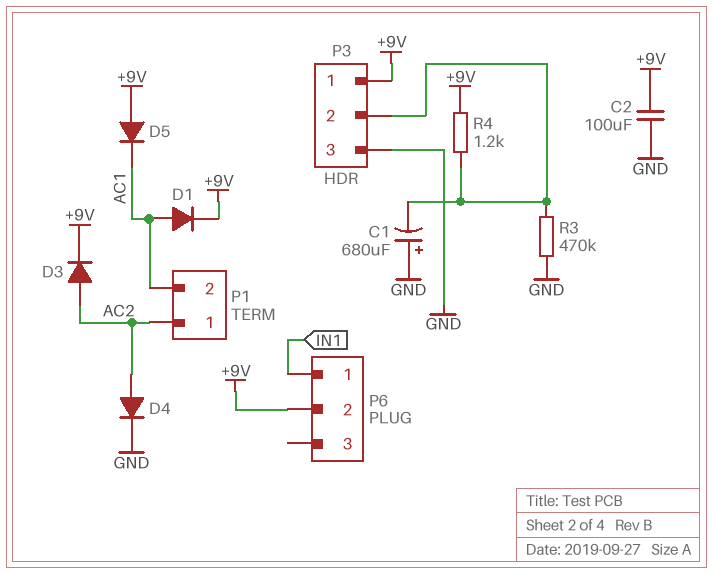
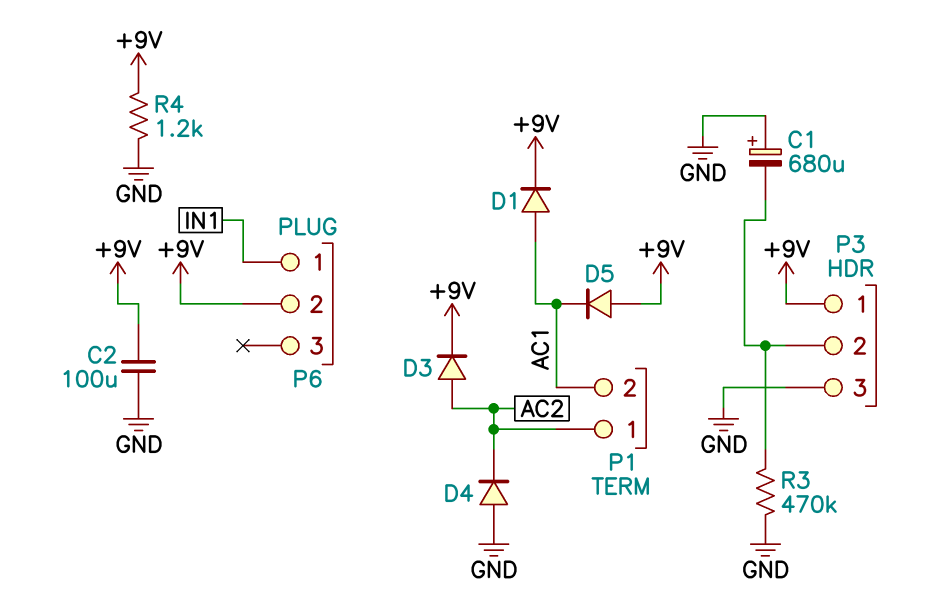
D4: diode (A AC2, K GND) -> diode (A GND, K AC2)
R4: 1.2k (+9V, P3/2) -> 1.2k (+9V, GND)

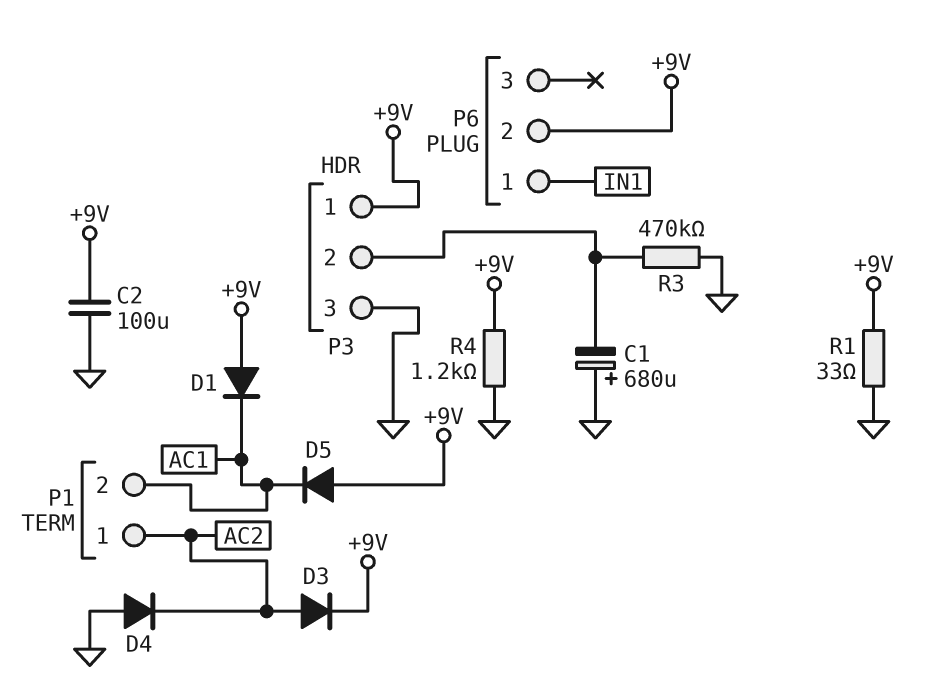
D1: diode (A AC1, K +9V) -> diode (A +9V, K AC1)
R1: none -> 33 (+9V, GND)

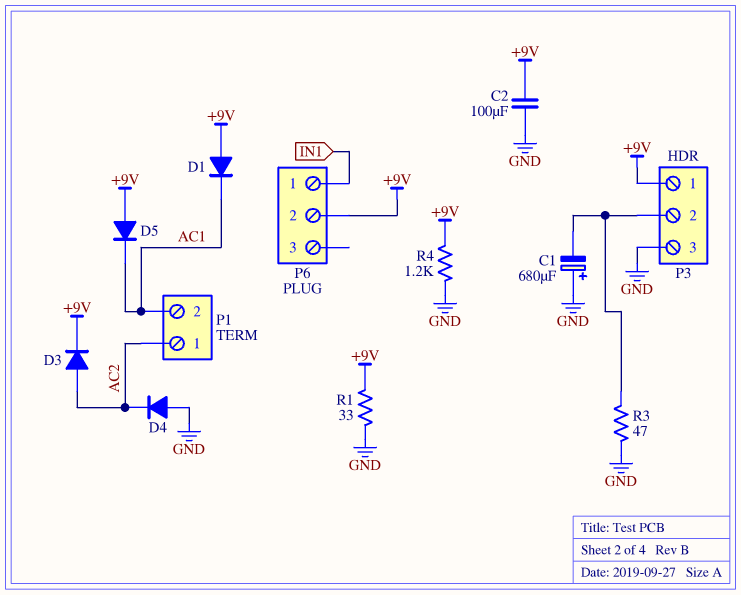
R3: 470k (GND, P3/2) -> 47 (GND, P3/2)

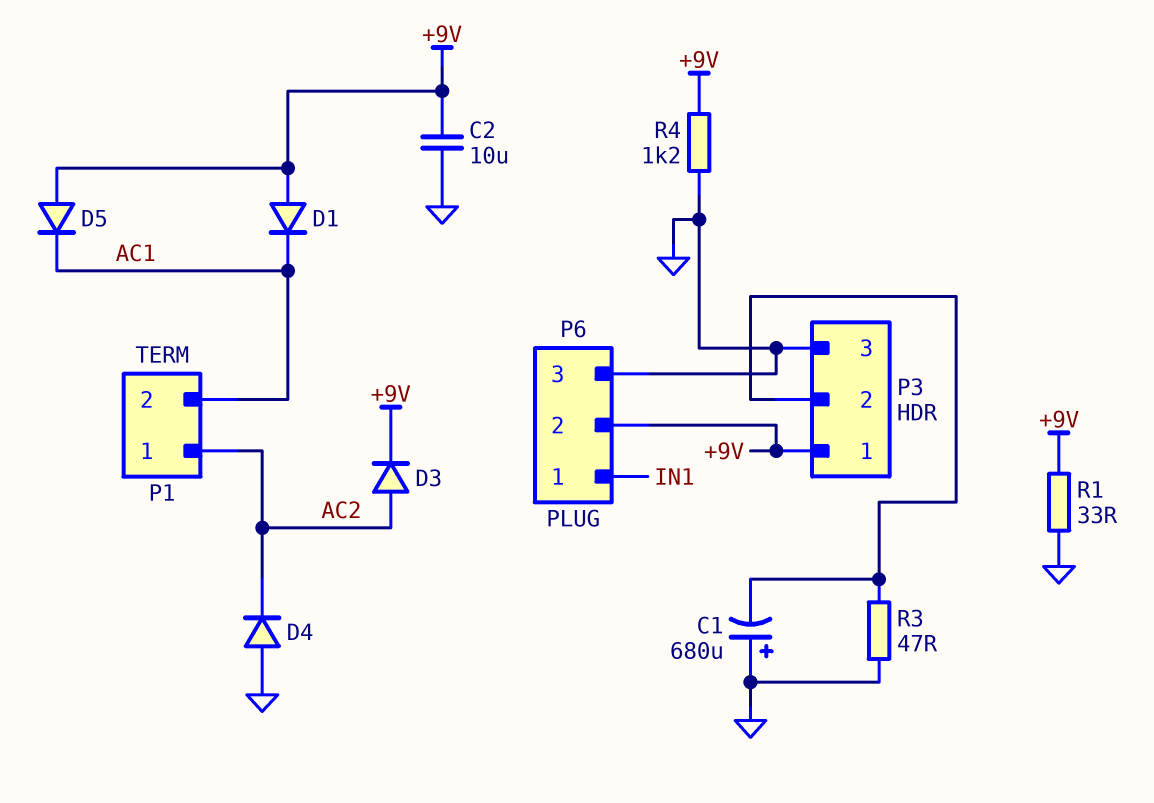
C2: 100uF (+9V, GND) -> 10uF (+9V, GND)
P6 pin 3: none -> GND

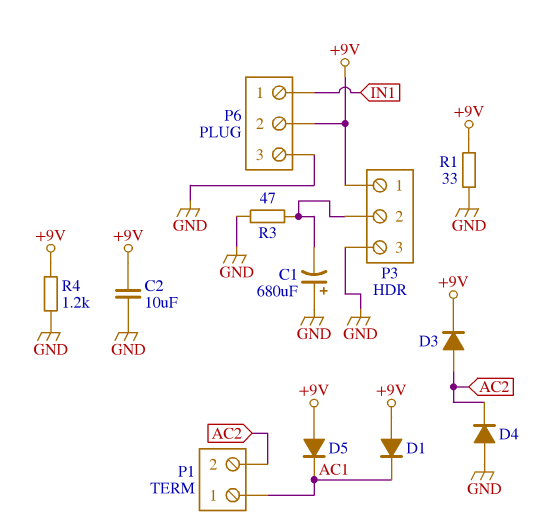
P1 pin 1: AC2 -> AC1
P1 pin 2: AC1 -> AC2

